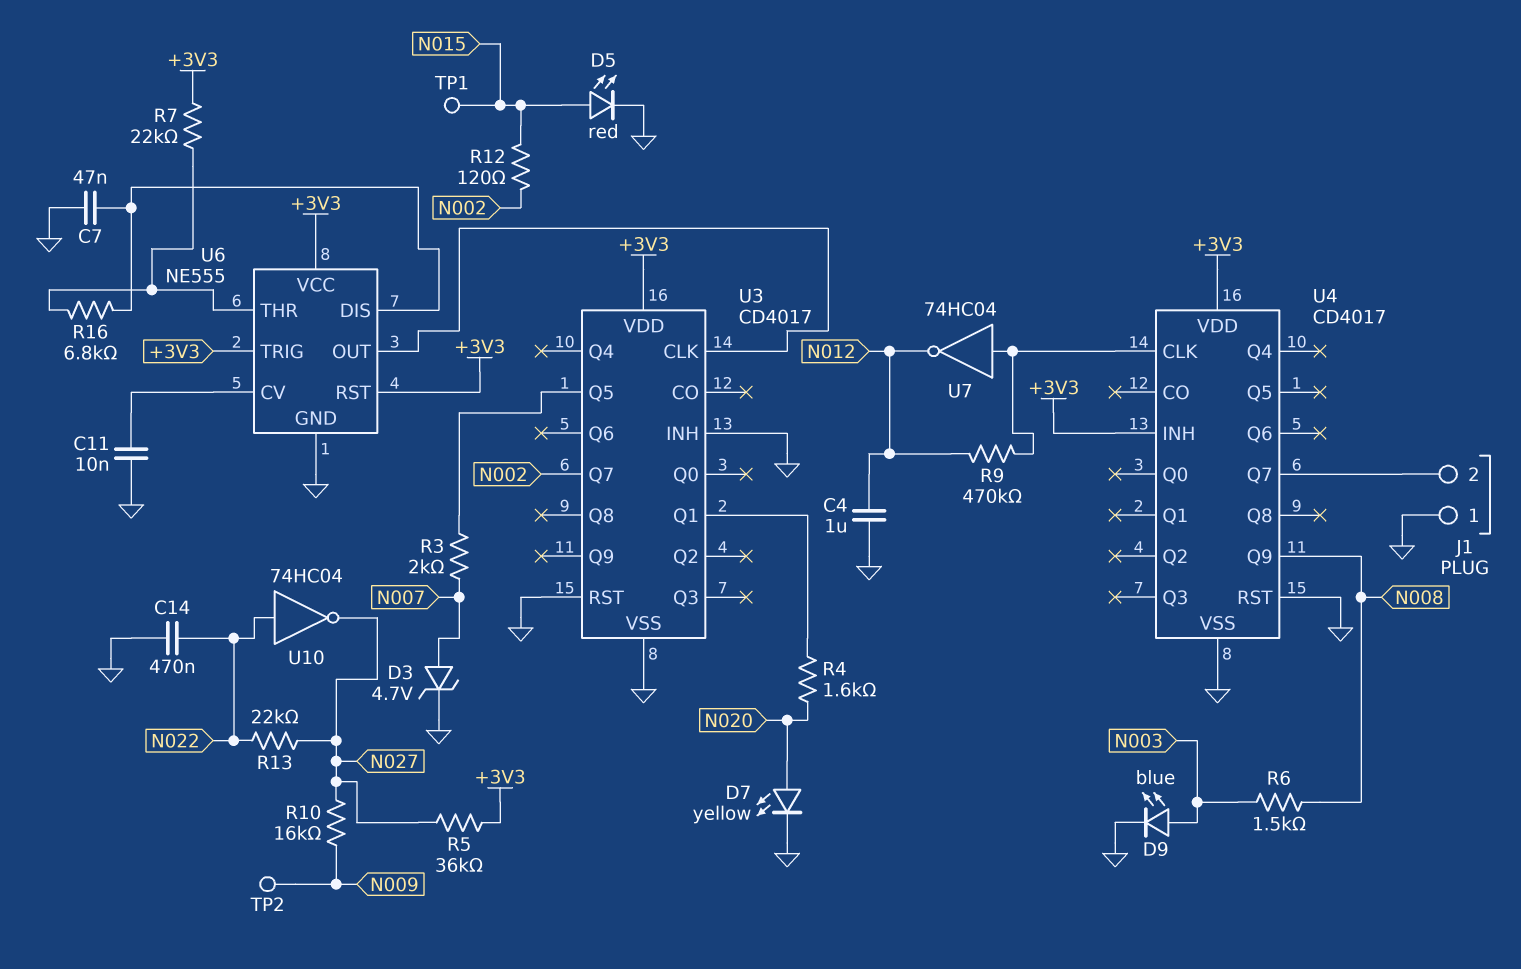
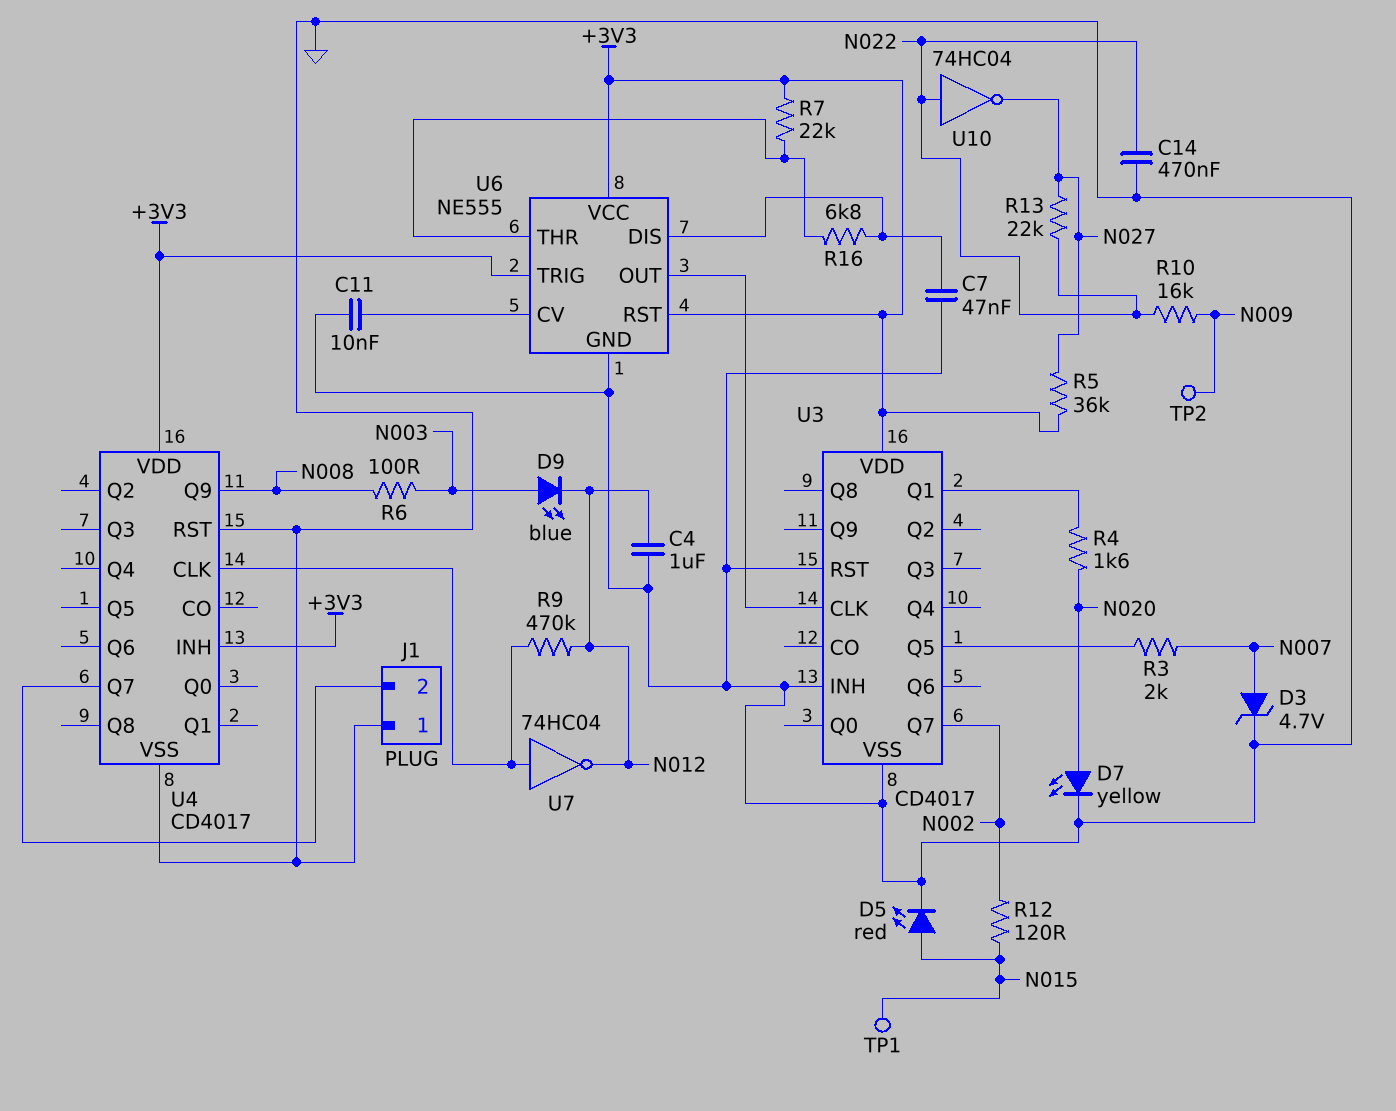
D9: LED blue (A N003, K GND) -> LED blue (A N003, K N012)
R6: 1.5k (N003, N008) -> 100 (N003, N008)
R10: 16k (N009, N027) -> 16k (N009, N022)

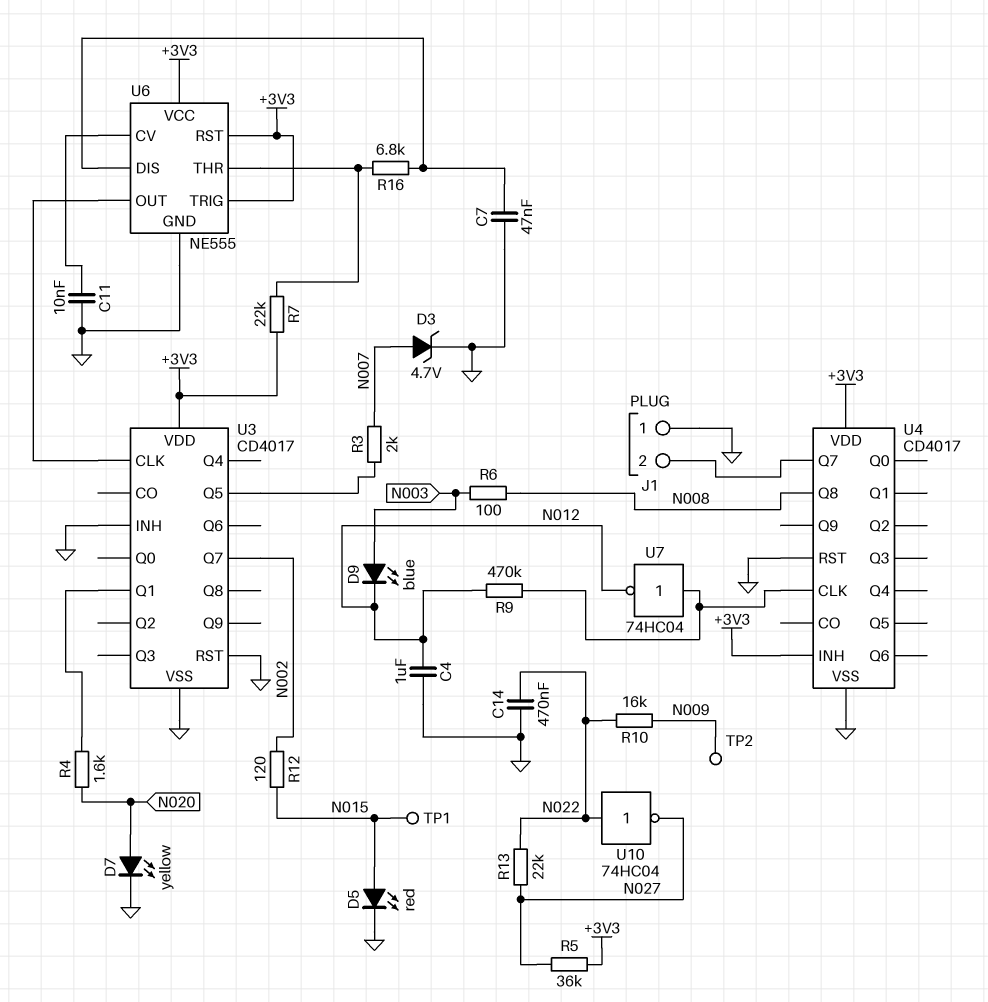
U4 pin Q8: none -> N008
U4 pin Q9: N008 -> none

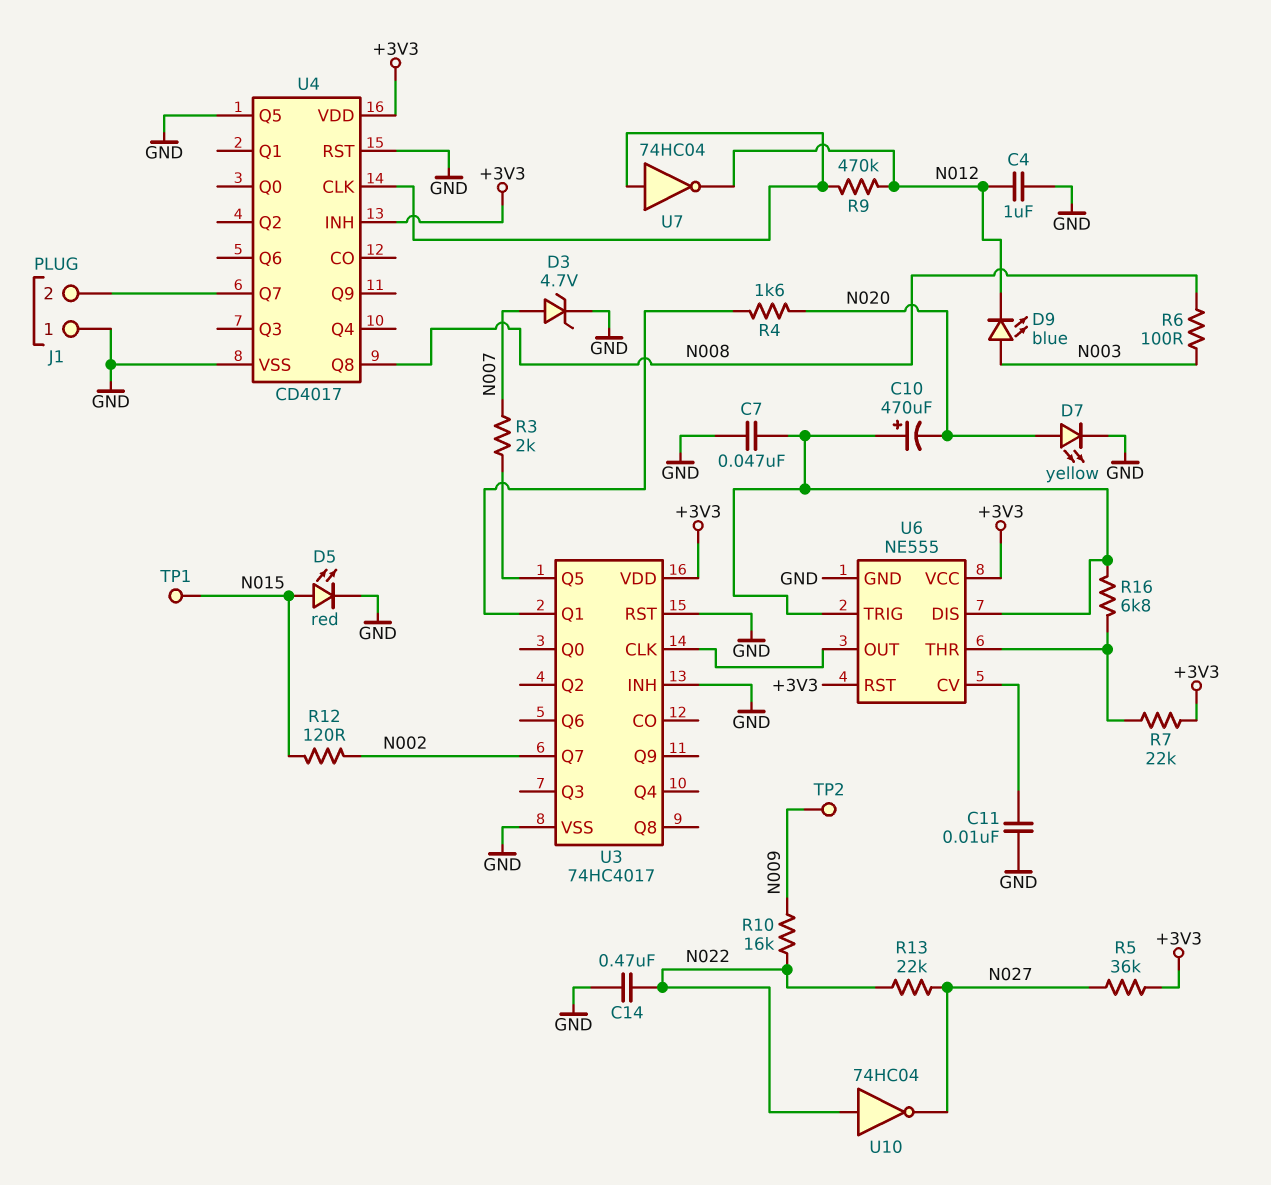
C10: none -> 470uF (plus U6/DIS, minus N020)
U3: CD4017 -> 74HC4017
U4 pin Q5: none -> GND
U6 pin TRIG: +3V3 -> U6/DIS

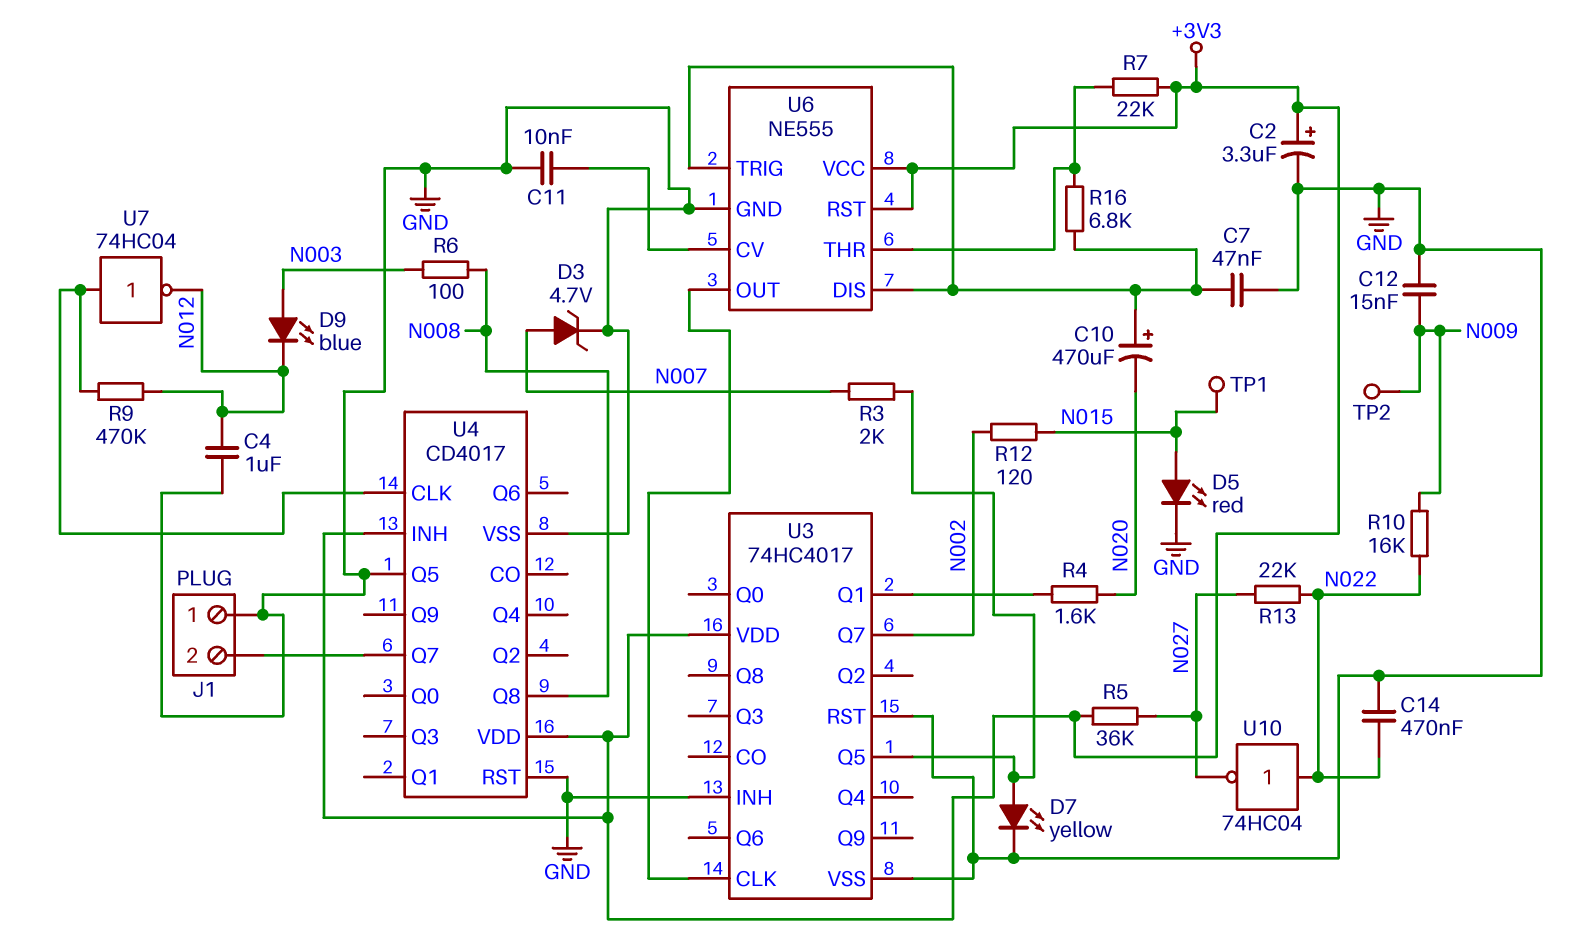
C2: none -> 3.3uF (plus +3V3, minus GND)
C12: none -> 15nF (GND, N009)
D7: LED yellow (A N020, K GND) -> LED yellow (A U3/Q5, K GND)

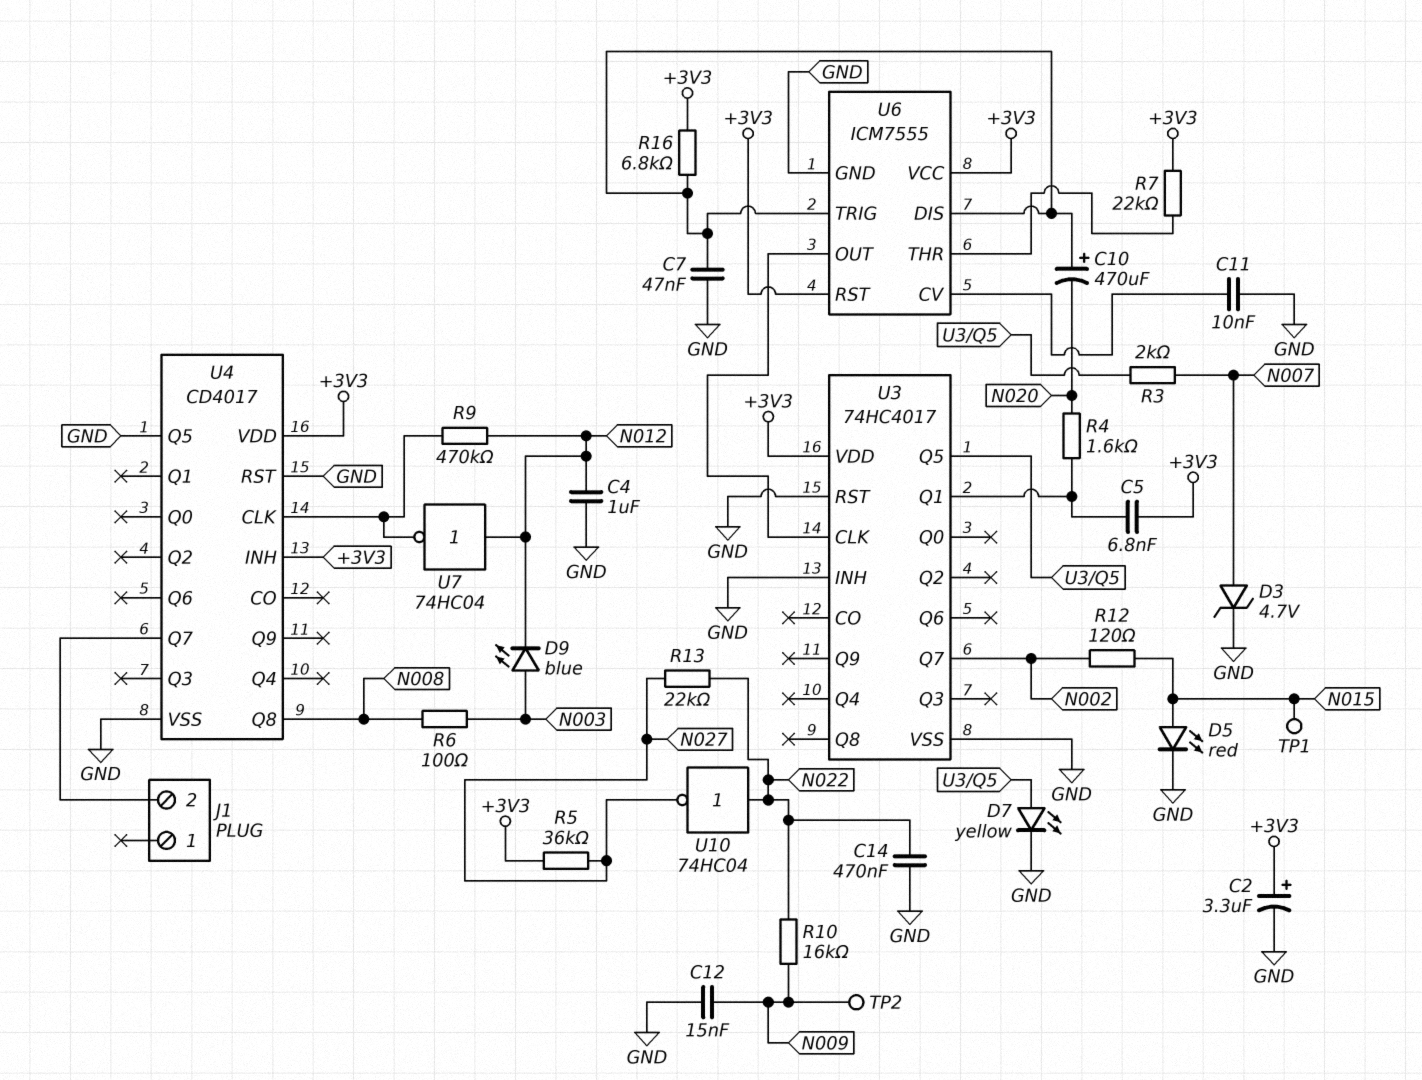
C5: none -> 6.8nF (+3V3, U3/Q1)
J1 pin 1: GND -> none
R16: 6.8k (U6/DIS, U6/THR) -> 6.8k (+3V3, U6/DIS)
U6: NE555 -> ICM7555
U7: NOT 74HC04 (in U4/CLK, out N012) -> NOT 74HC04 (in N012, out U4/CLK)

